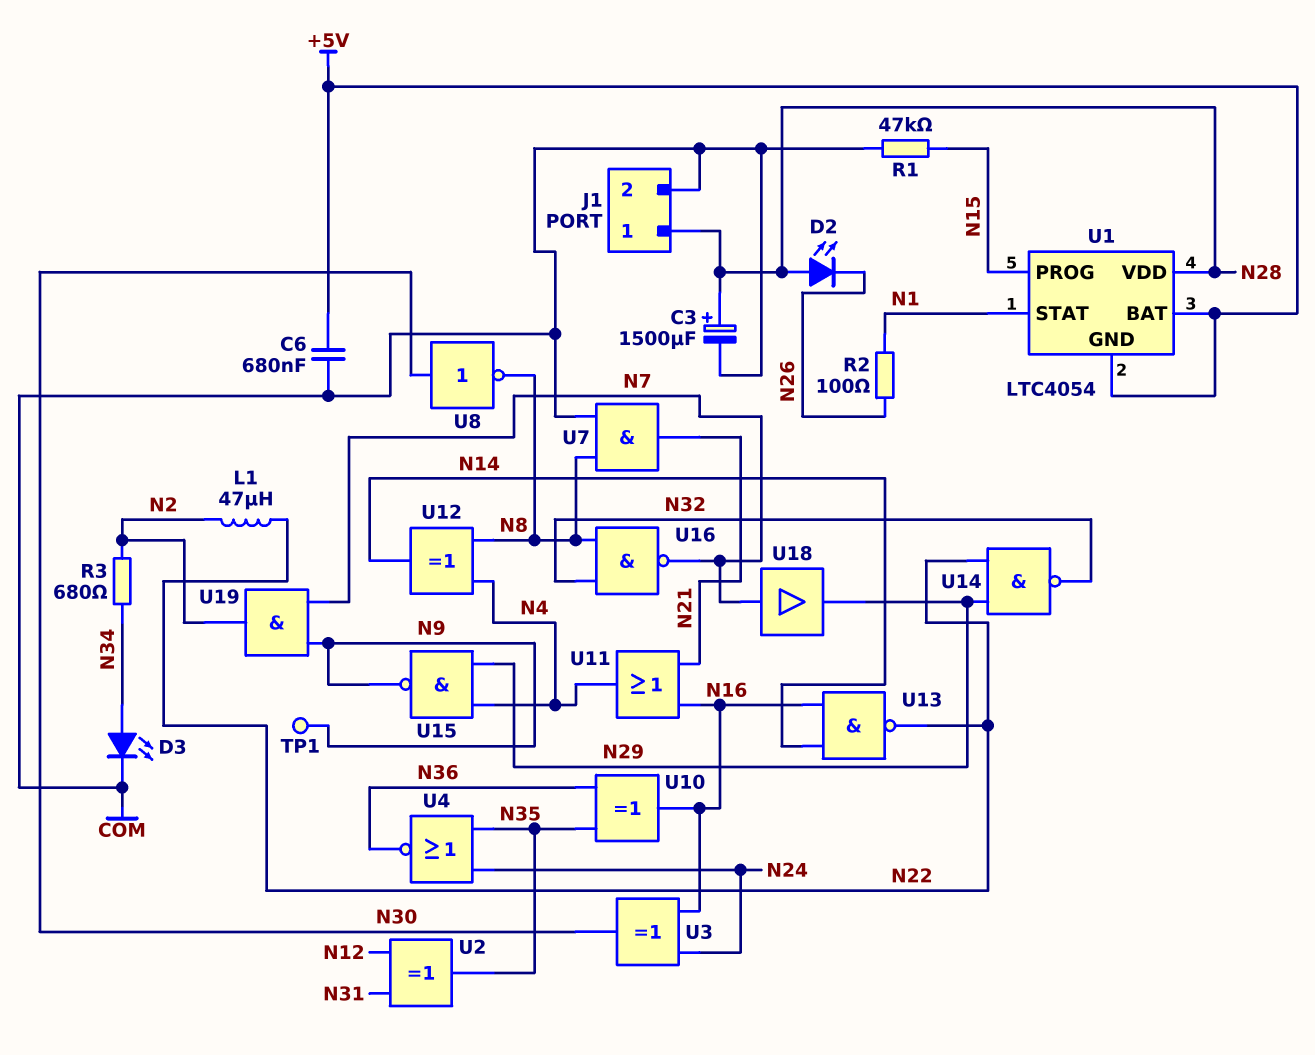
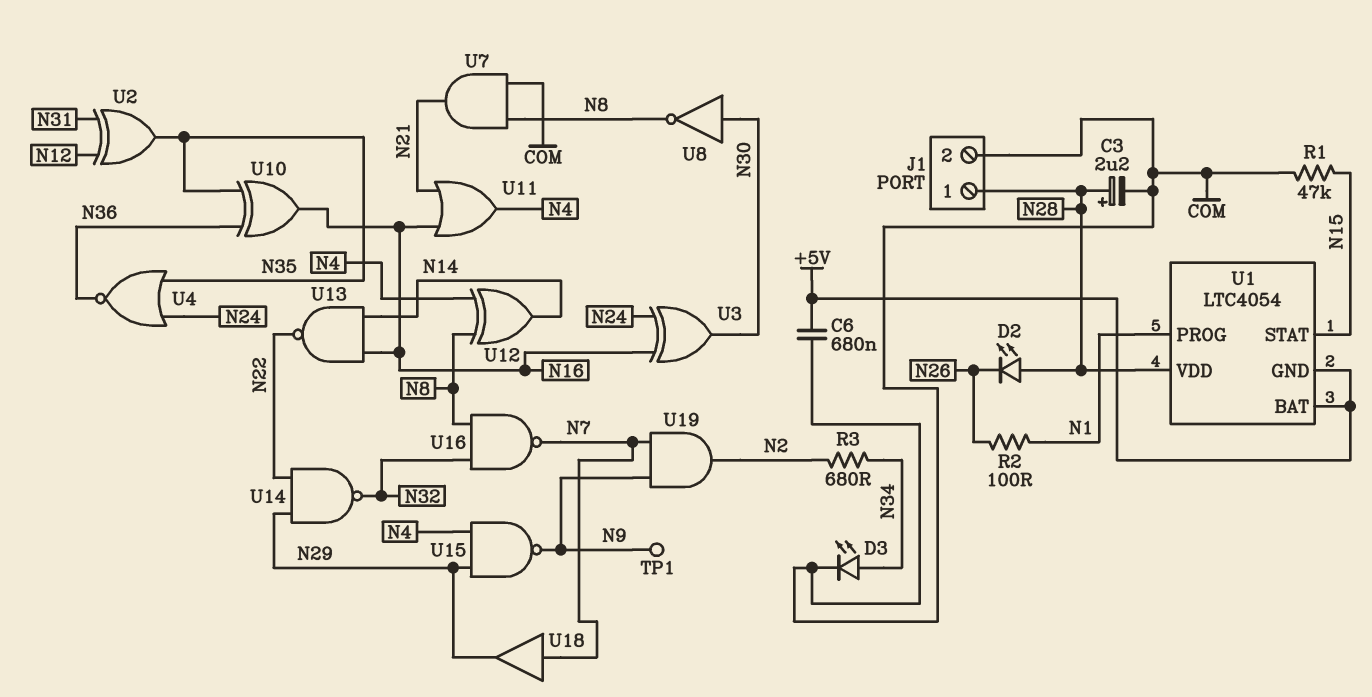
C3: 1500uF (plus N28, minus COM) -> 2.2uF (plus N28, minus COM)
L1: 47uH (N2, N22) -> none
U1 pin PROG: N15 -> N1
U1 pin STAT: N1 -> N15

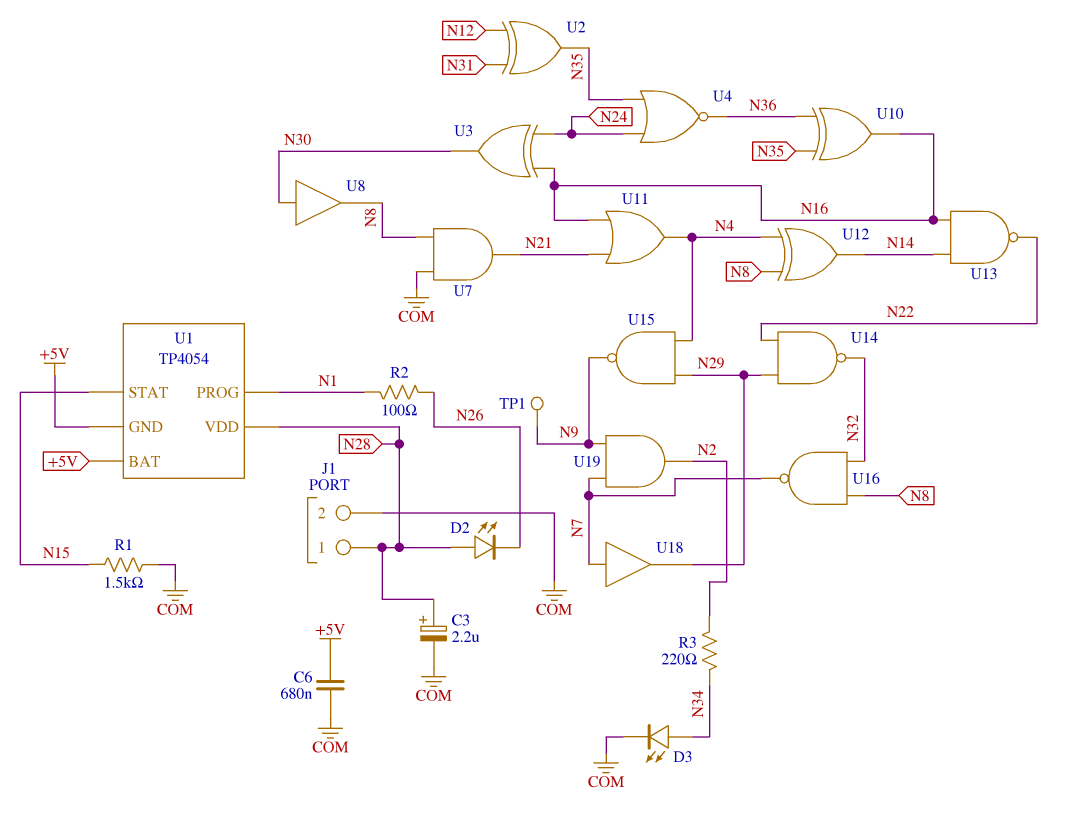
R1: 47k (COM, N15) -> 1.5k (COM, N15)
R3: 680 (N2, N34) -> 220 (N2, N34)
U1: LTC4054 -> TP4054
U8: NOT (in N30, out N8) -> buffer (in N30, out N8)

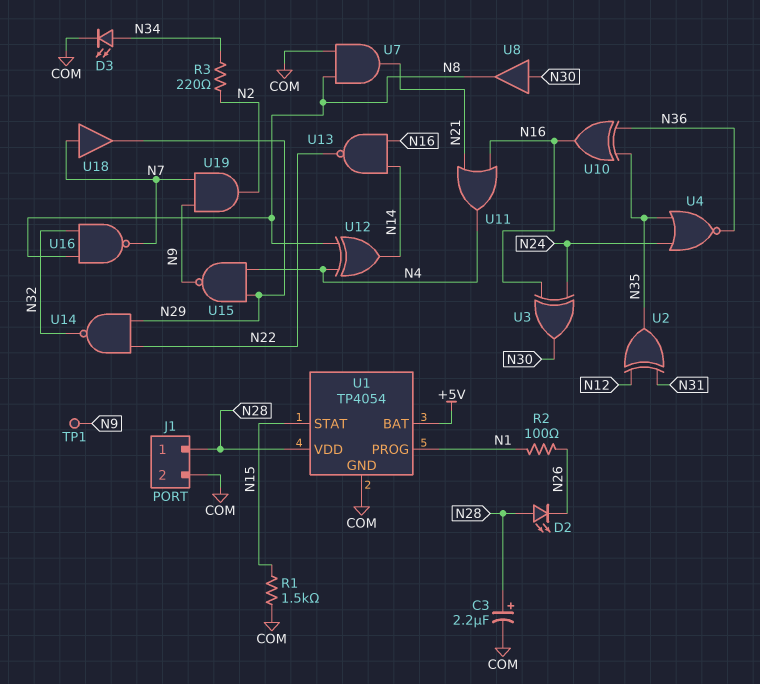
C6: 680nF (+5V, COM) -> none
U1 pin GND: +5V -> COM

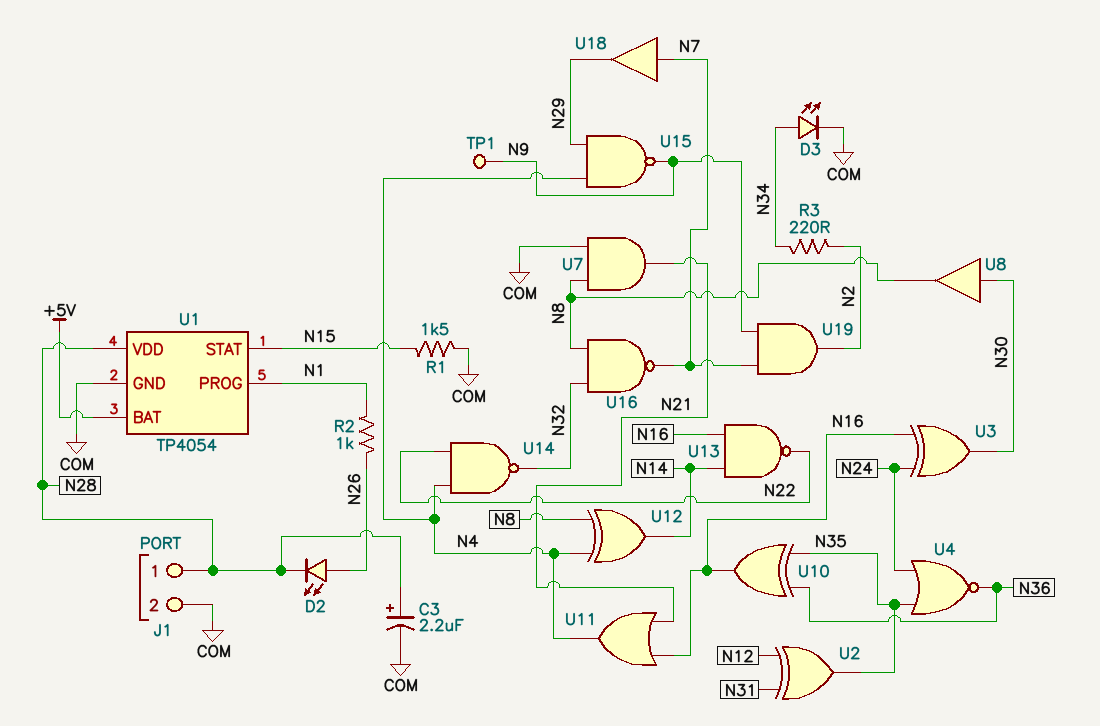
D2: LED (A N28, K N26) -> LED (A N26, K N28)
R2: 100 (N1, N26) -> 1k (N1, N26)
U14: NAND (in N22, in N29, out N32) -> NAND (in N4, in N22, out N32)

